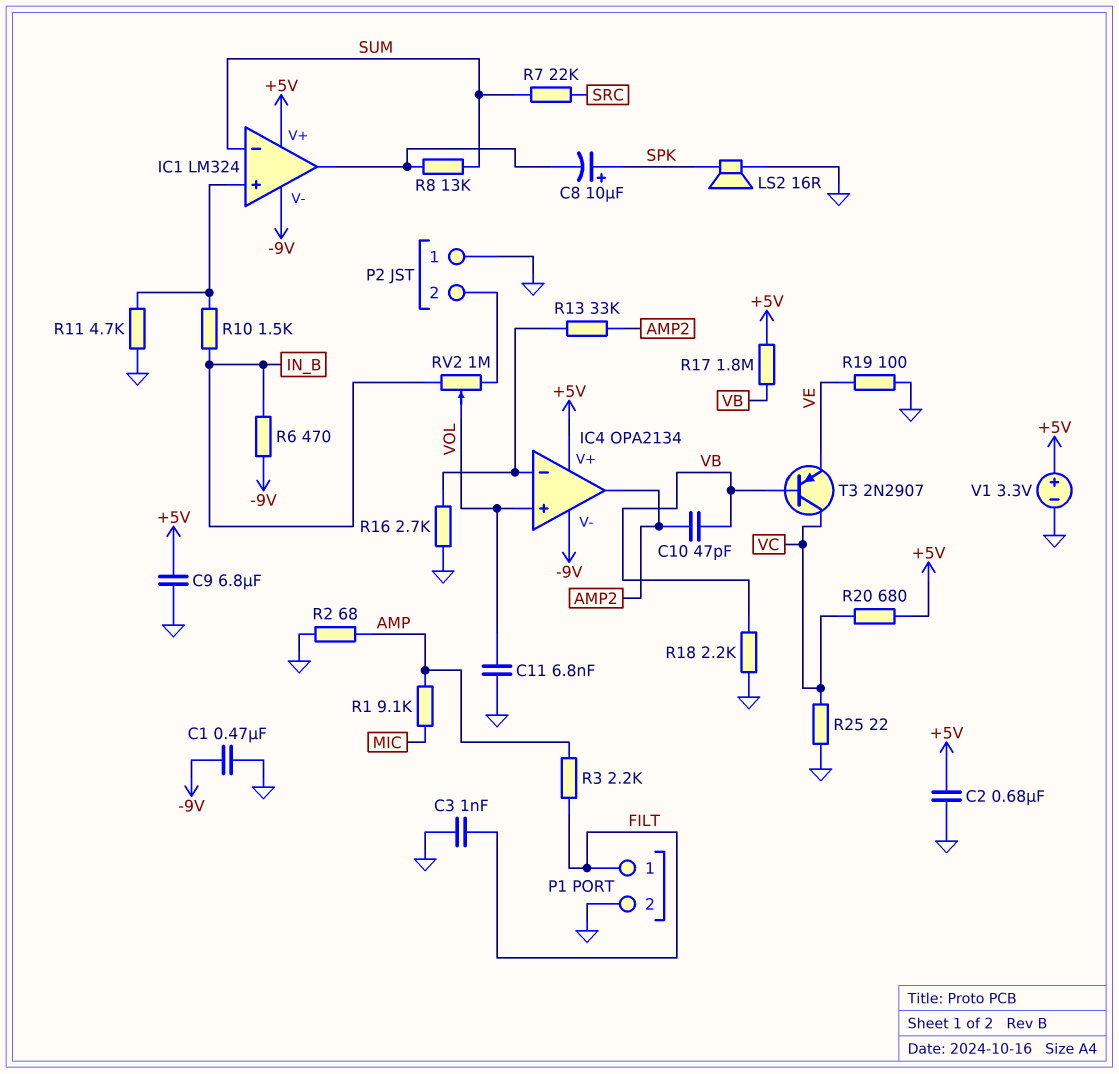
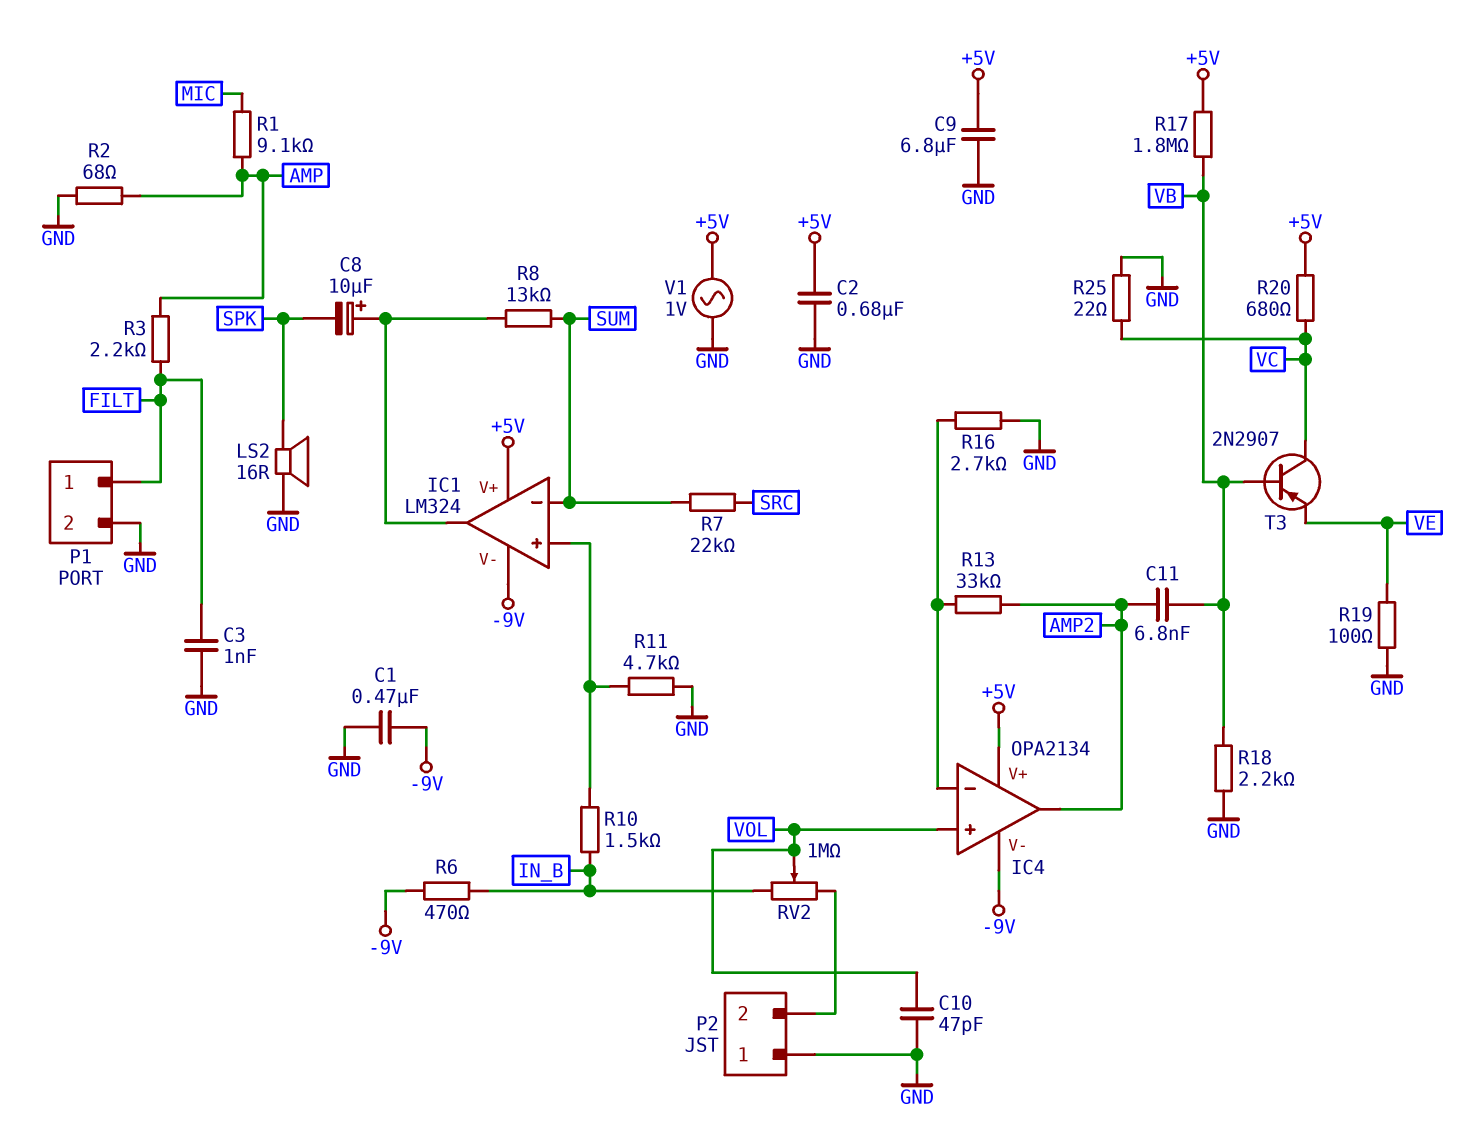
C8: 10uF (plus SPK, minus IC1/out) -> 10uF (plus IC1/out, minus SPK)
C10: 47pF (AMP2, VB) -> 47pF (GND, VOL)
C11: 6.8nF (GND, VOL) -> 6.8nF (AMP2, VB)
V1: 3.3V (plus +5V, minus GND) -> AC 1V (+5V, GND)

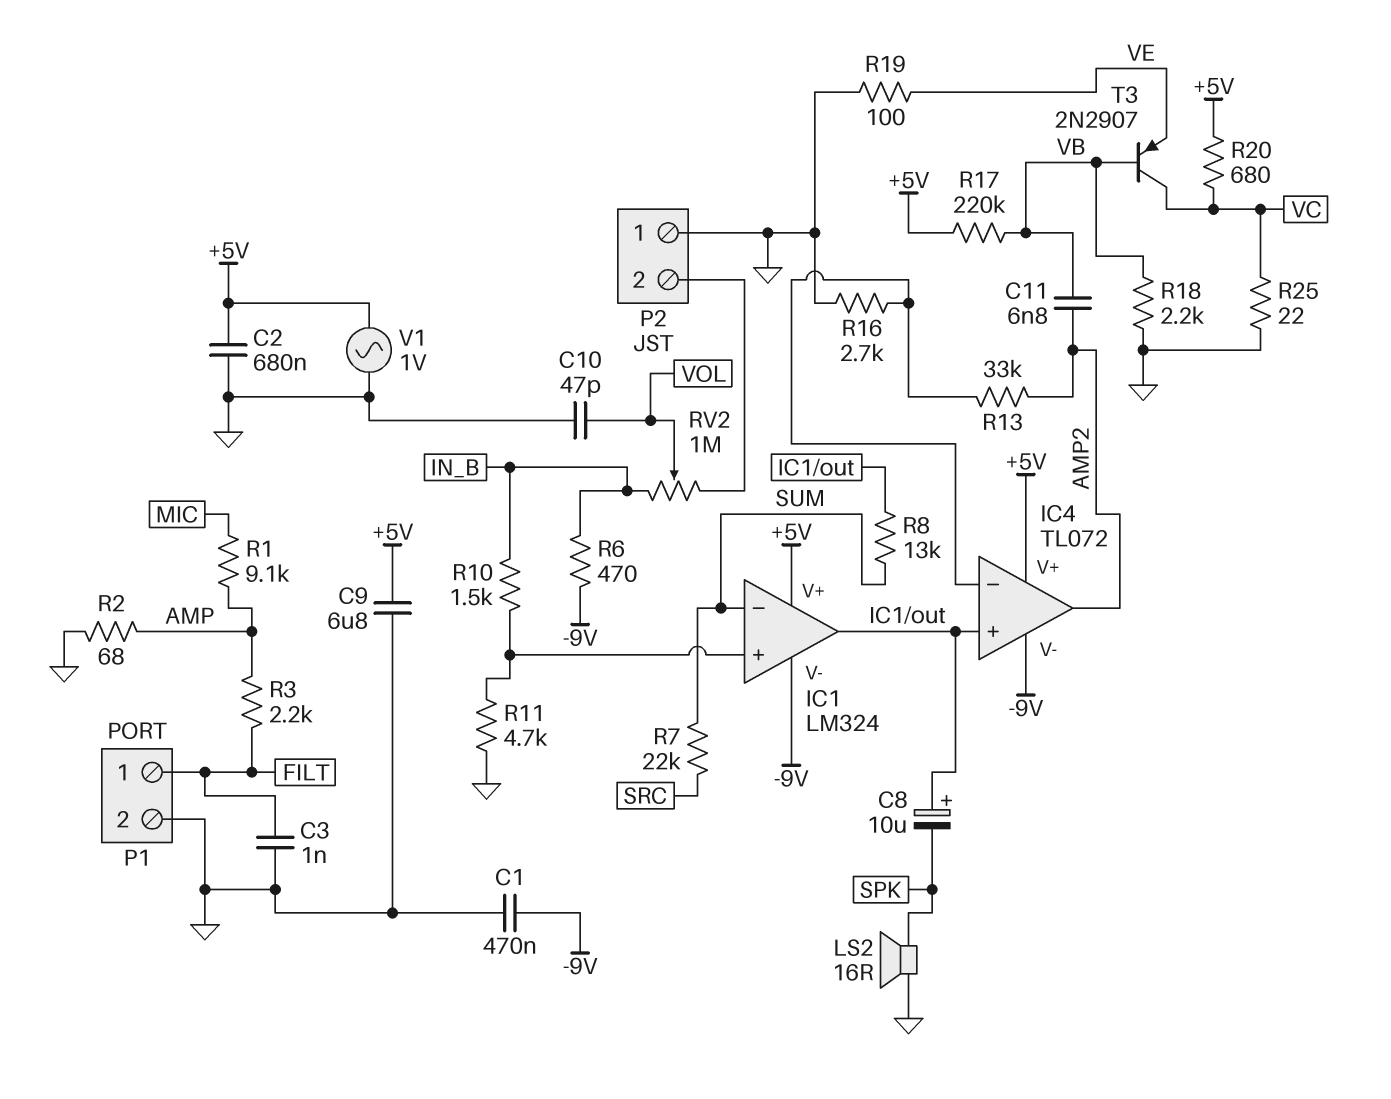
IC4: OPA2134 -> TL072
IC4 pin in+: VOL -> IC1/out
R17: 1.8M (+5V, VB) -> 220k (+5V, VB)

